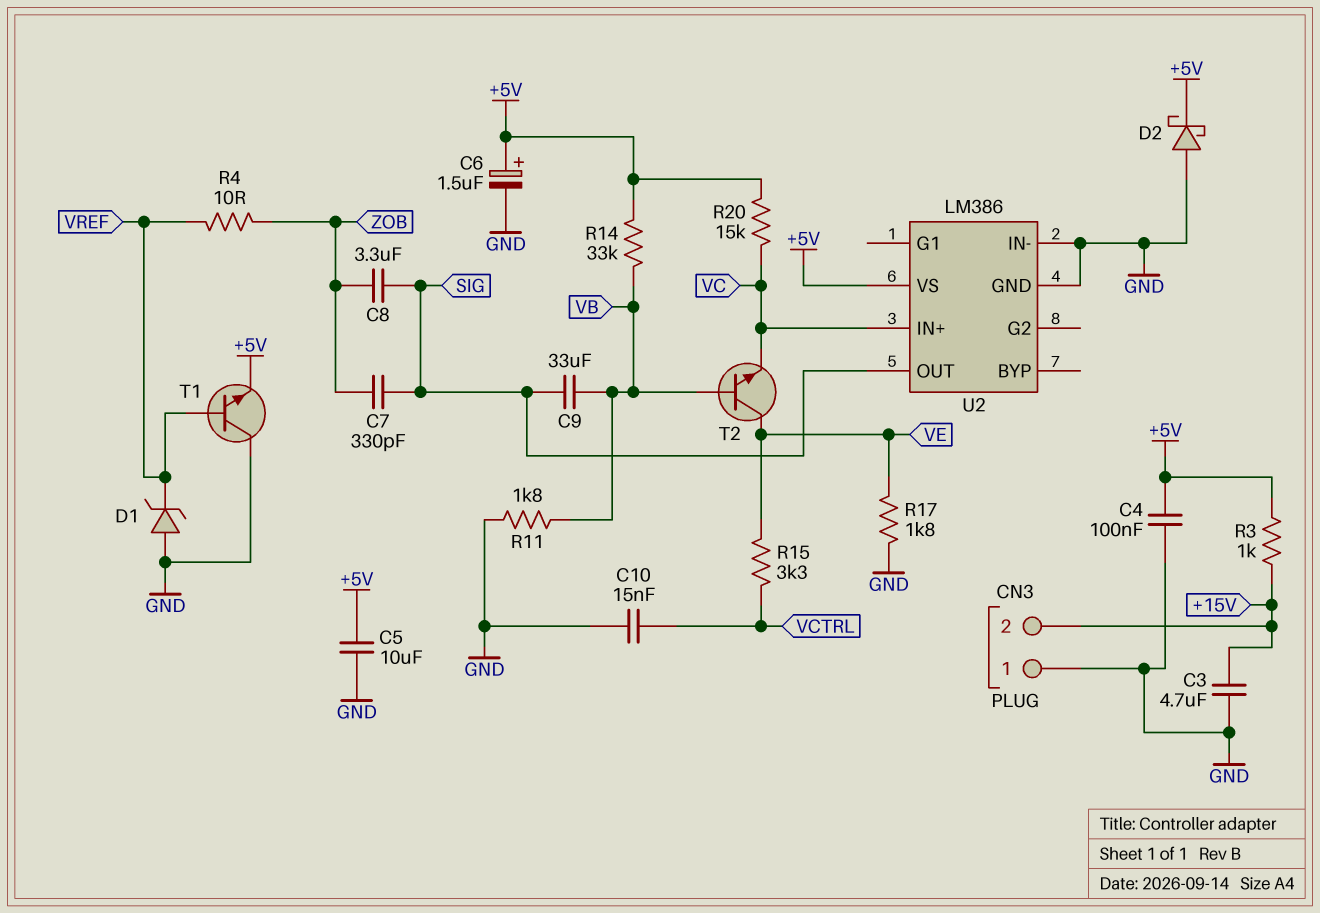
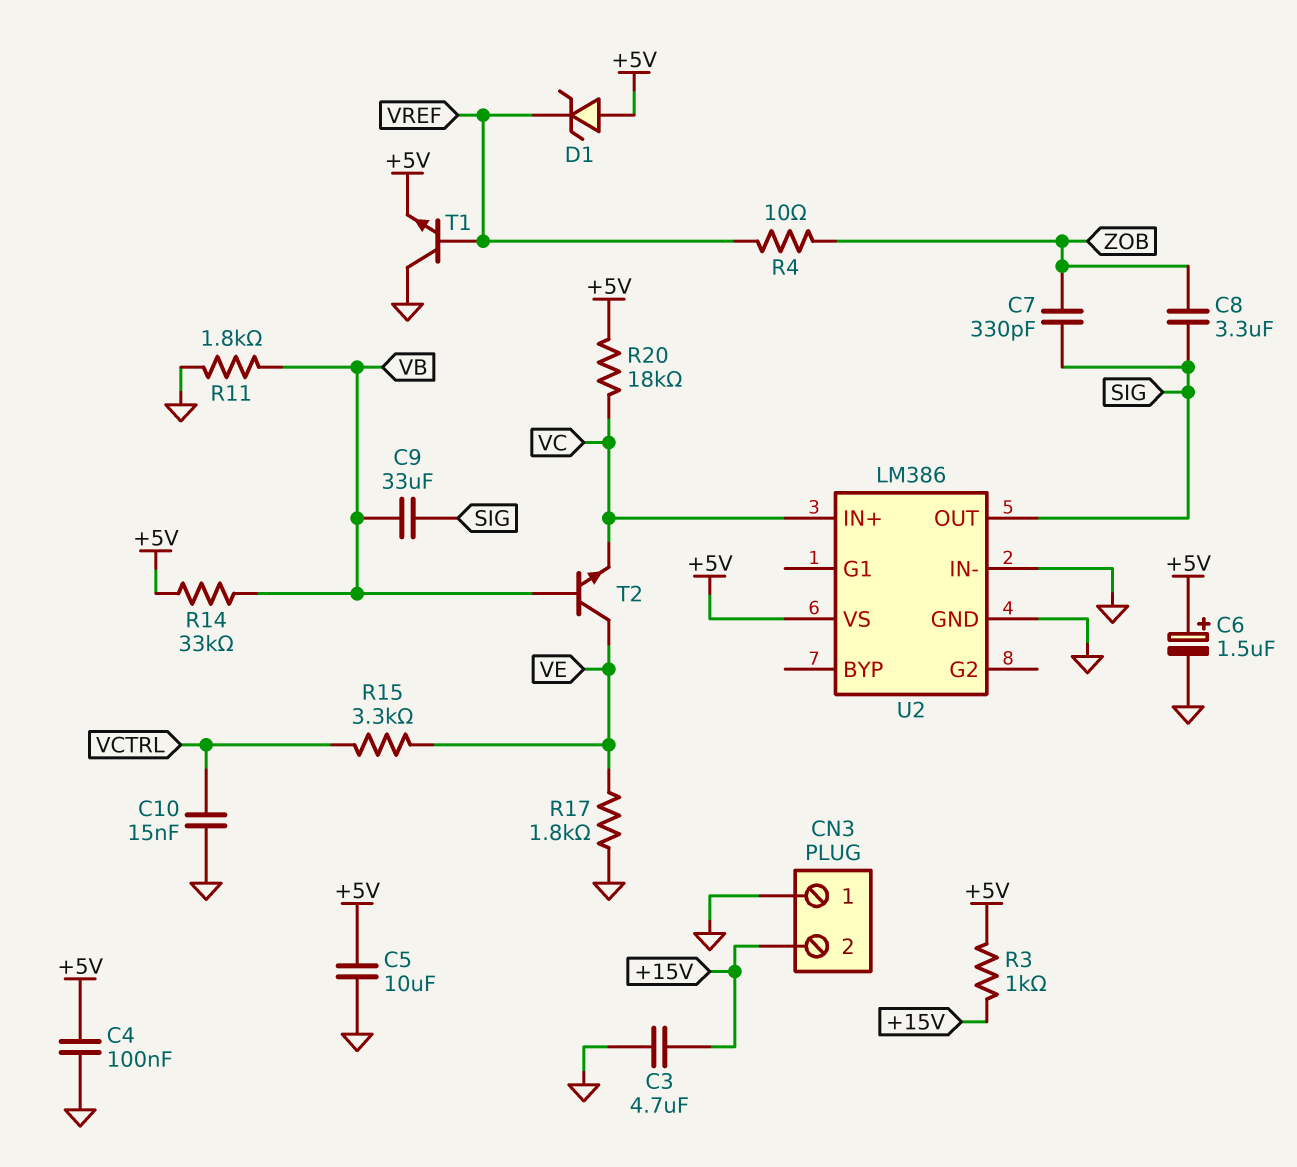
D1: zener (A GND, K VREF) -> zener (A +5V, K VREF)
D2: schottky (A GND, K +5V) -> none
R20: 15k (+5V, VC) -> 18k (+5V, VC)

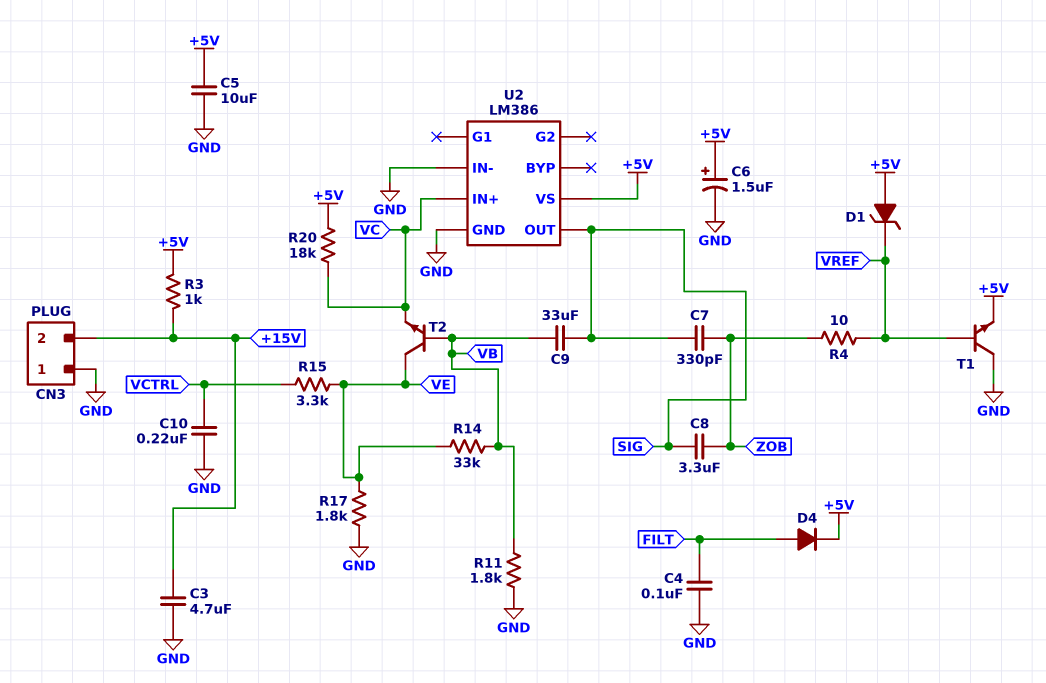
C4: 100nF (+5V, GND) -> 100nF (FILT, GND)
C10: 15nF (GND, VCTRL) -> 220nF (GND, VCTRL)
D4: none -> diode (A FILT, K +5V)
R14: 33k (+5V, VB) -> 33k (VB, VE)

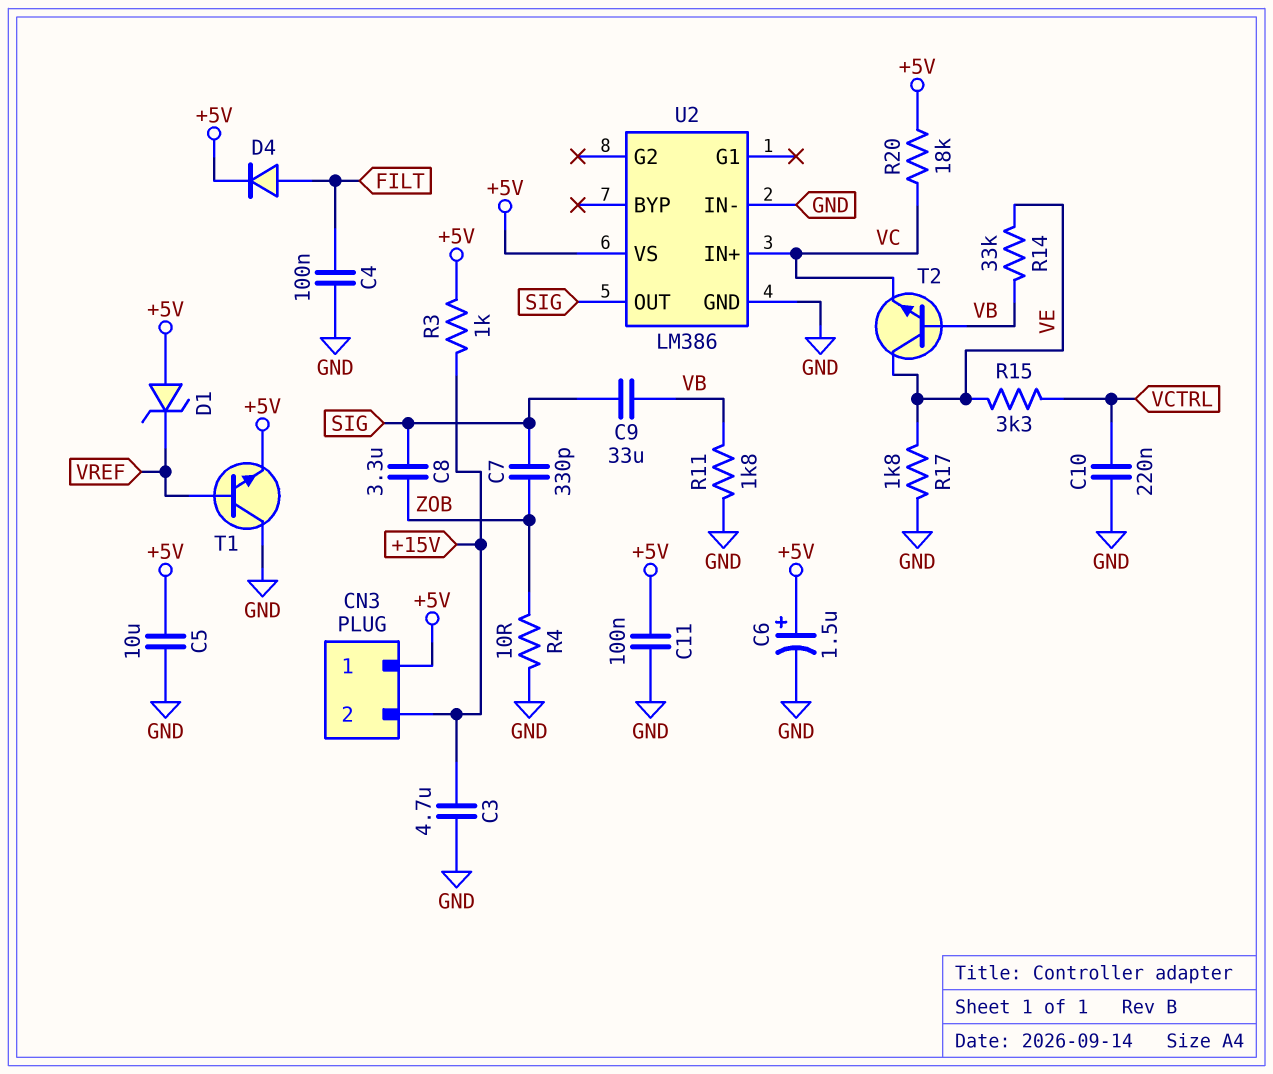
C11: none -> 100nF (+5V, GND)
CN3 pin 1: GND -> +5V
R4: 10 (VREF, ZOB) -> 10 (GND, ZOB)

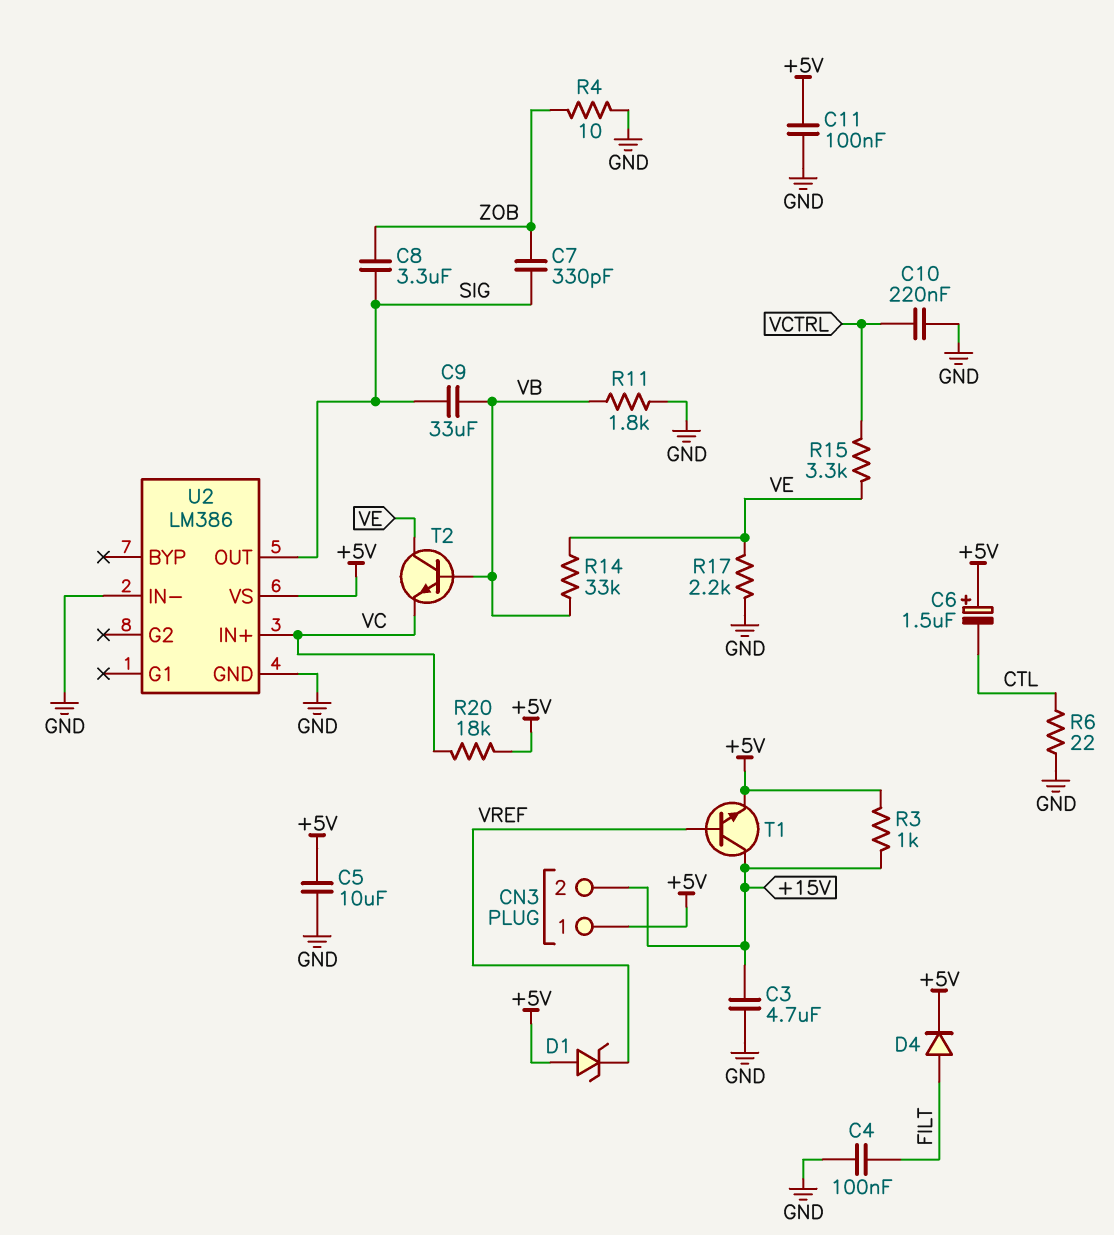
C6: 1.5uF (plus +5V, minus GND) -> 1.5uF (plus +5V, minus CTL)
R6: none -> 22 (CTL, GND)
R17: 1.8k (GND, VE) -> 2.2k (GND, VE)
T1: NPN (B VREF, C GND, E +5V) -> NPN (B VREF, C +15V, E +5V)

